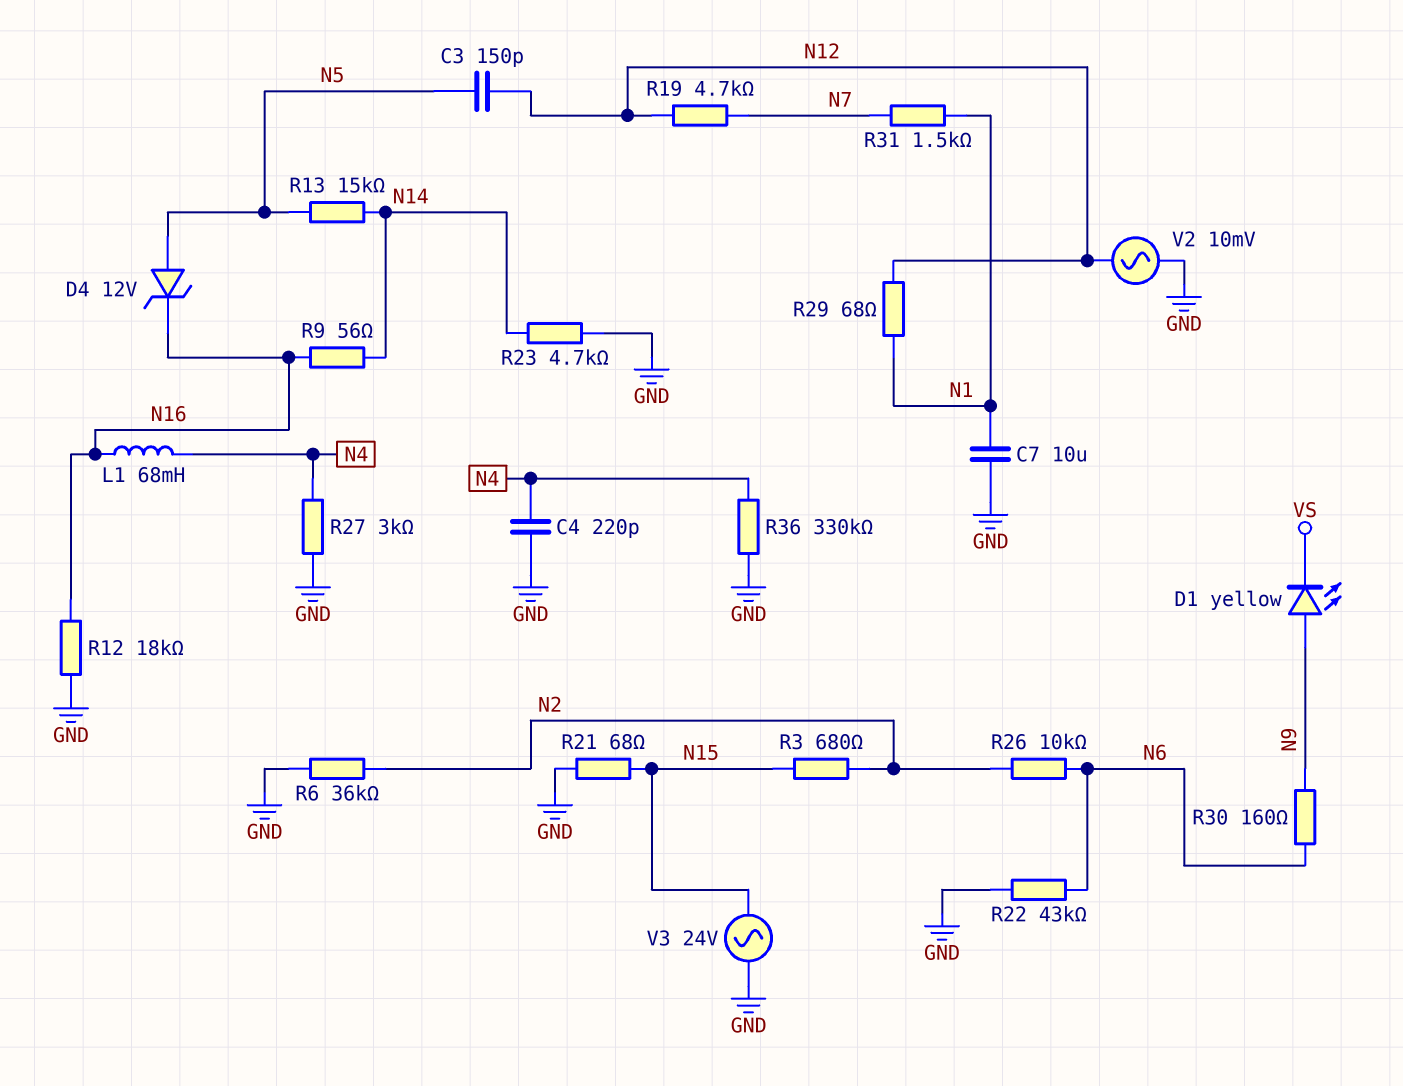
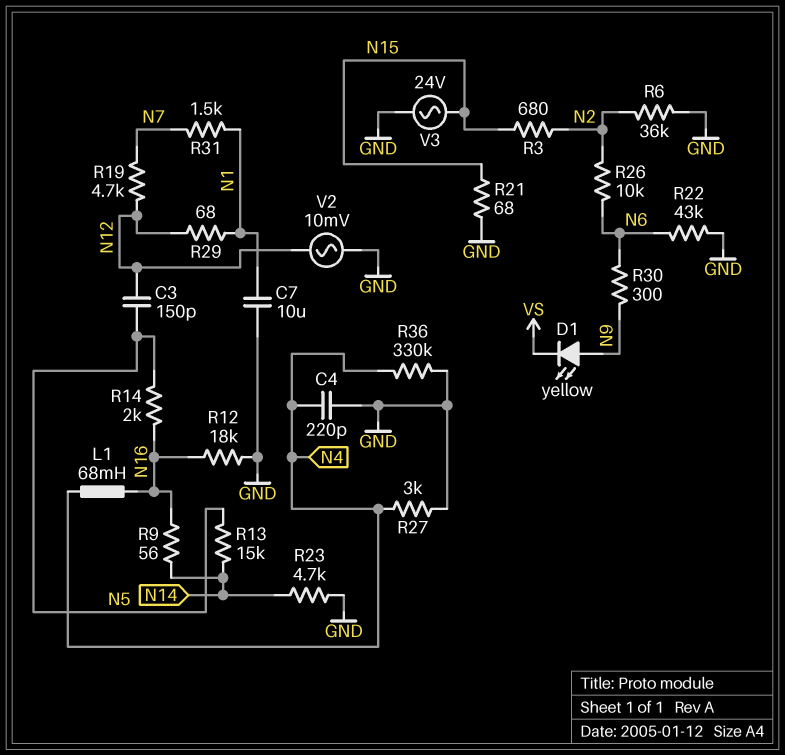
D4: zener 12V (A N5, K N16) -> none
R14: none -> 2k (N5, N16)
R30: 160 (N6, N9) -> 300 (N6, N9)

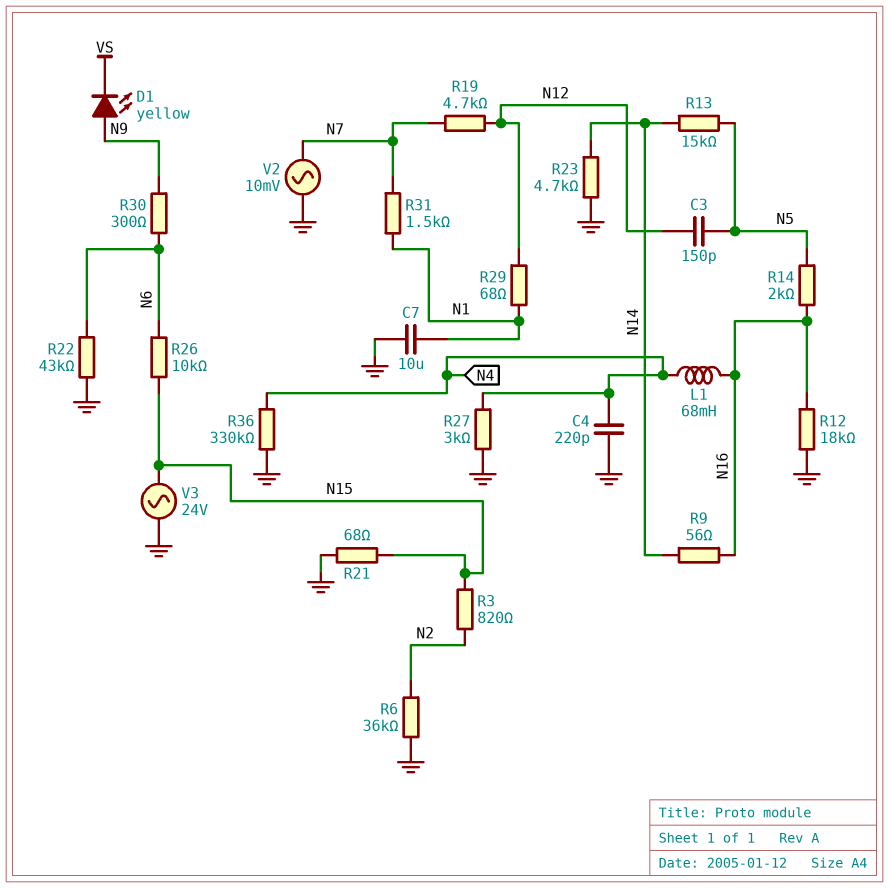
R3: 680 (N2, N15) -> 820 (N2, N15)
R26: 10k (N2, N6) -> 10k (N6, N15)
V2: AC 10mV (GND, N12) -> AC 10mV (GND, N7)

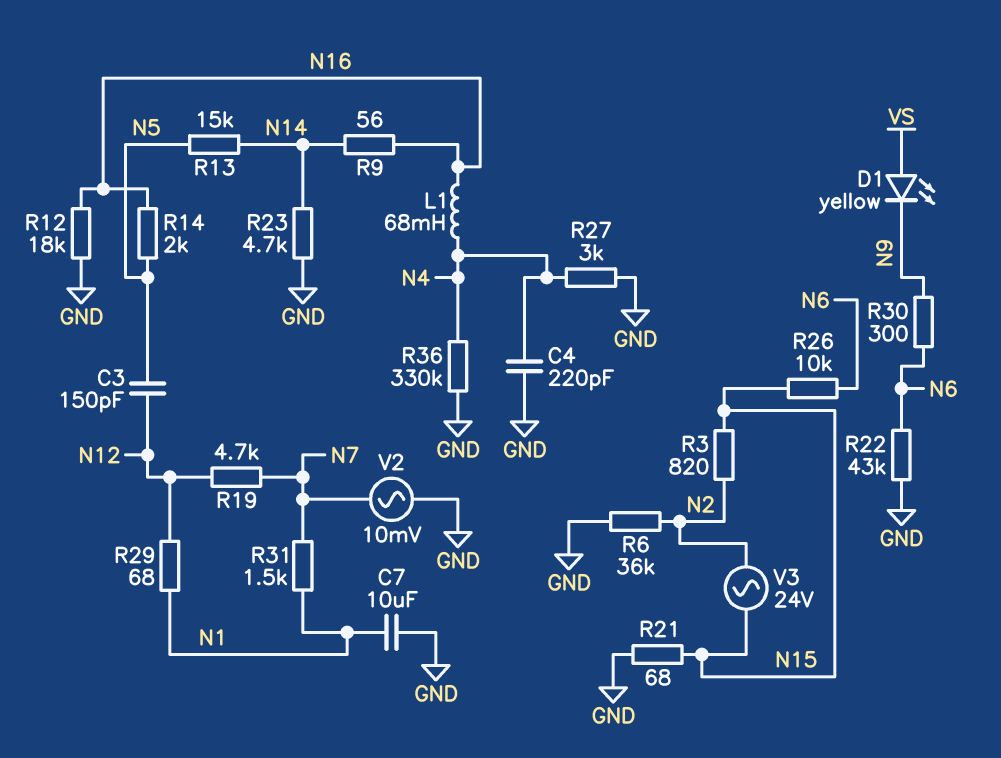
D1: LED yellow (A N9, K VS) -> LED yellow (A VS, K N9)
V3: AC 24V (GND, N15) -> AC 24V (N2, N15)

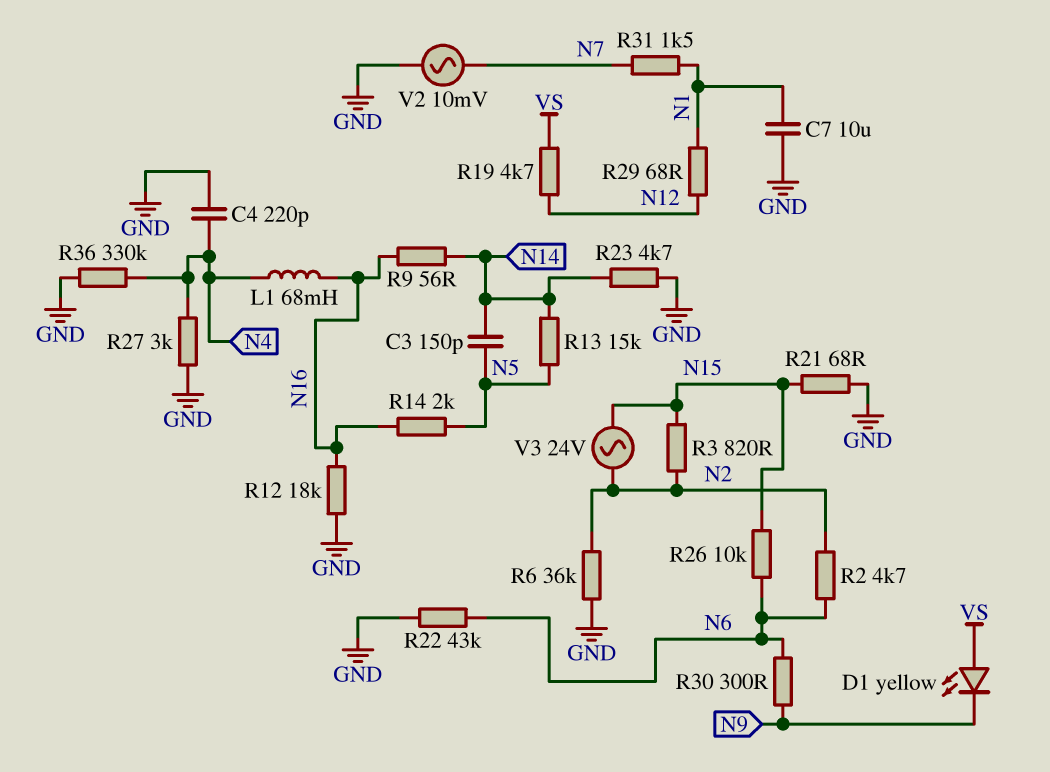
C3: 150pF (N5, N12) -> 150pF (N5, N14)
R2: none -> 4.7k (N2, N6)
R19: 4.7k (N7, N12) -> 4.7k (N12, VS)

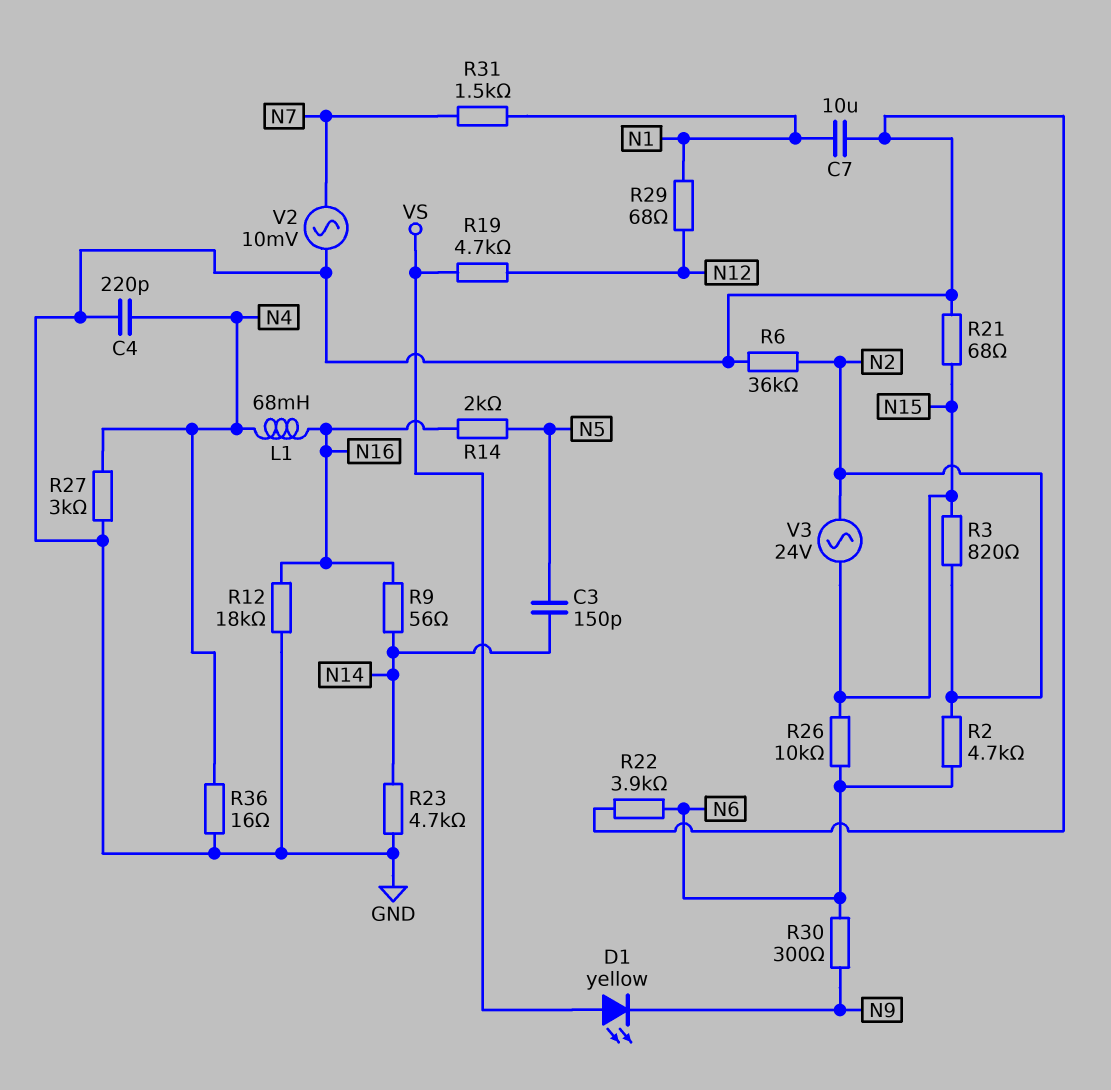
R13: 15k (N5, N14) -> none
R22: 43k (GND, N6) -> 3.9k (GND, N6)
R36: 330k (GND, N4) -> 16 (GND, N4)

